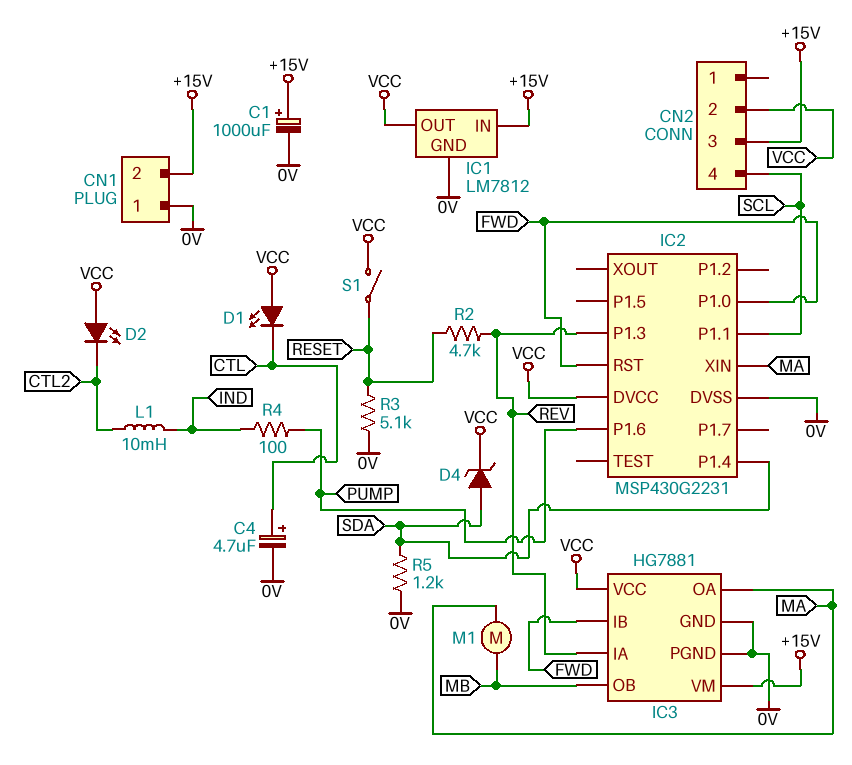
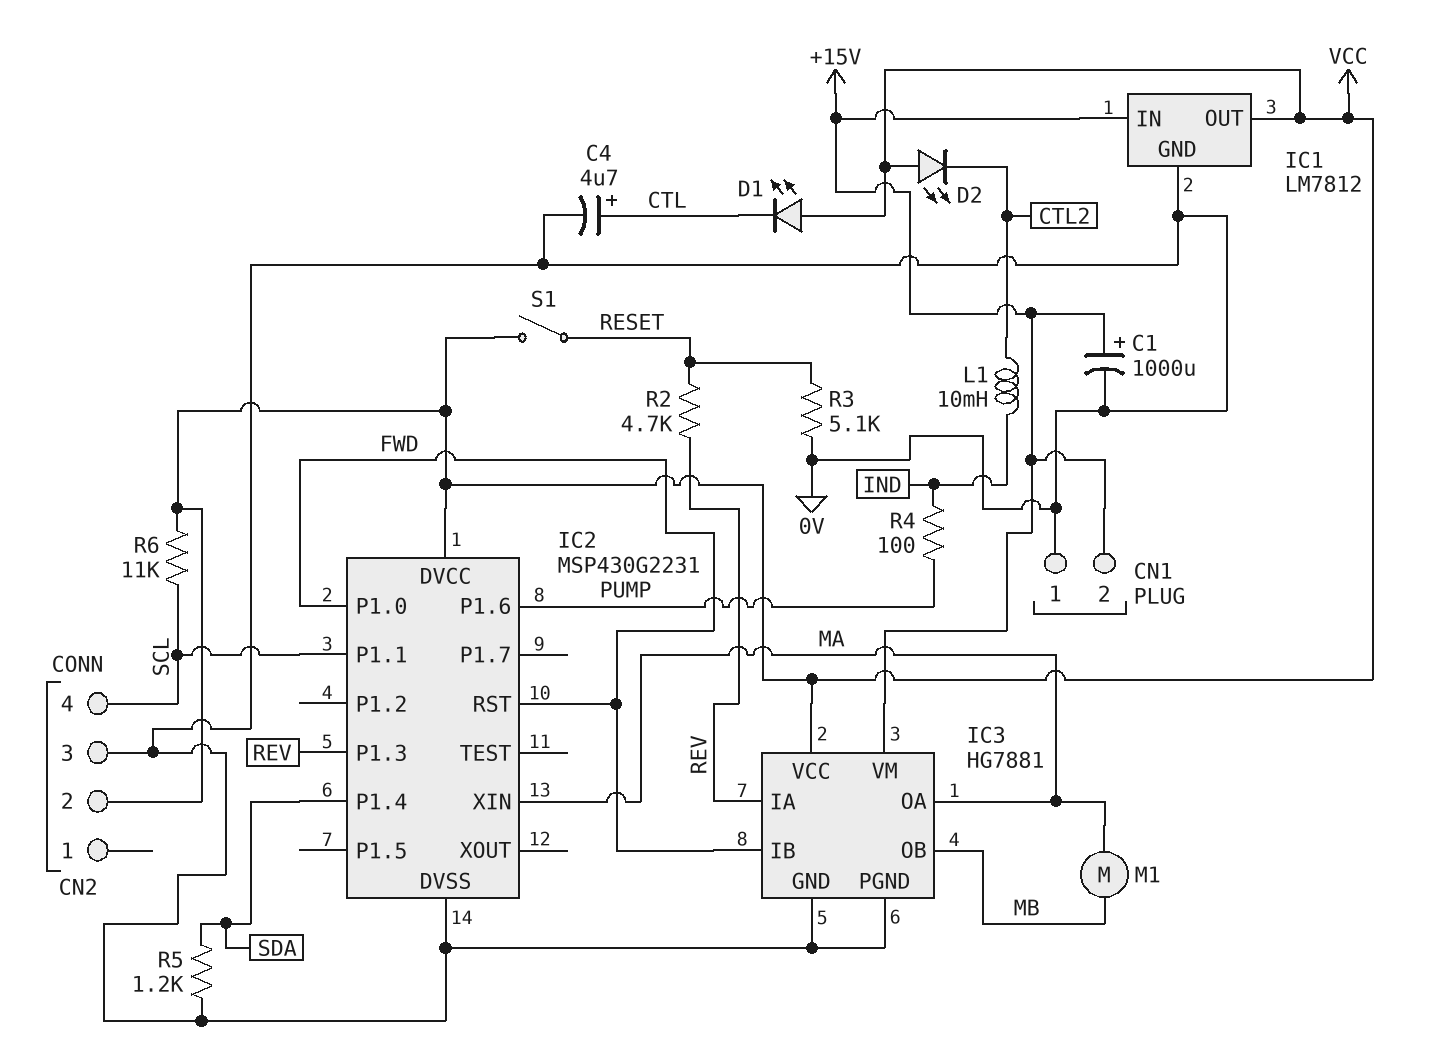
CN2 pin 3: +15V -> 0V
D4: zener (A SDA, K VCC) -> none
R6: none -> 11k (SCL, VCC)

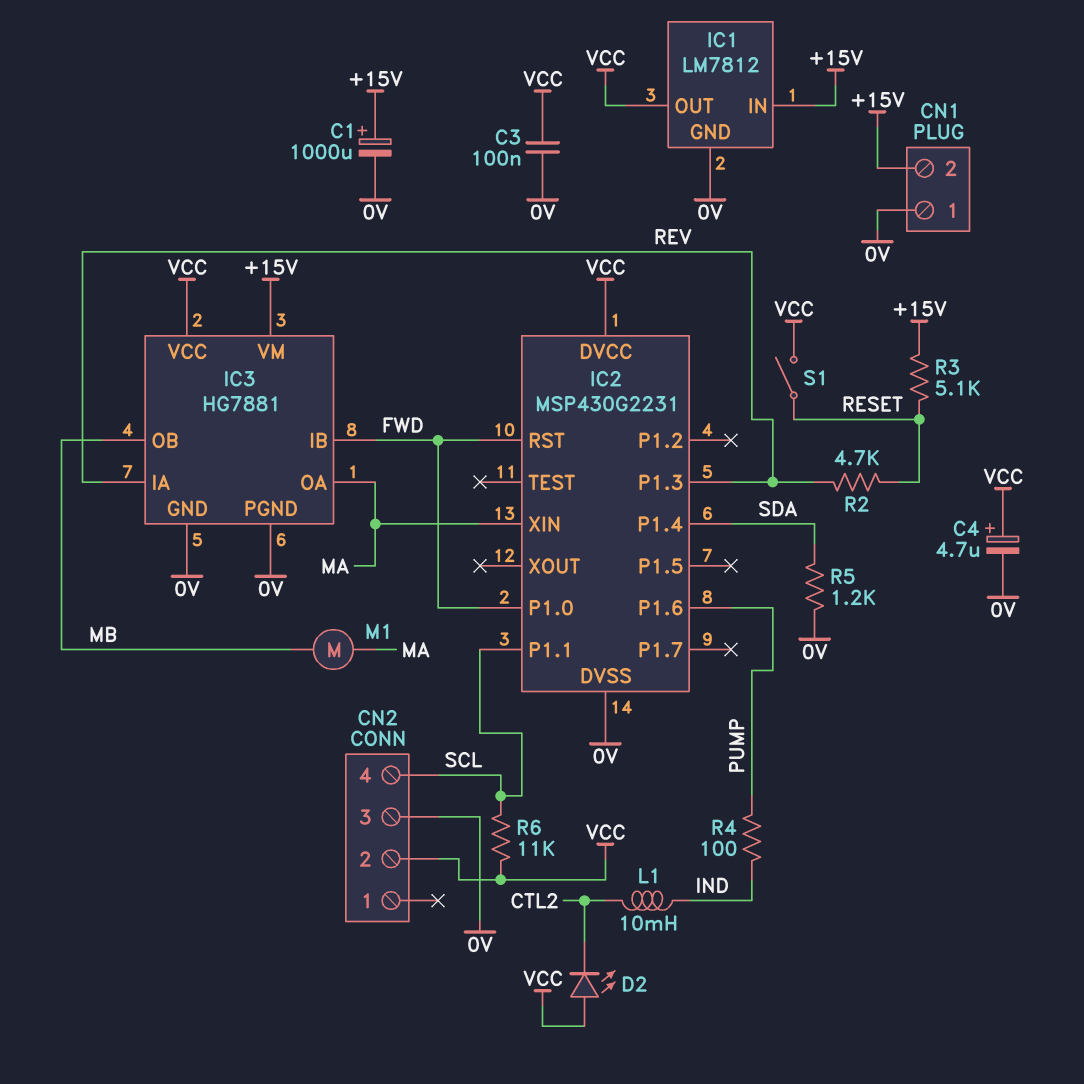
C3: none -> 100nF (0V, VCC)
C4: 4.7uF (plus CTL, minus 0V) -> 4.7uF (plus VCC, minus 0V)
D1: LED (A VCC, K CTL) -> none
R3: 5.1k (0V, RESET) -> 5.1k (+15V, RESET)

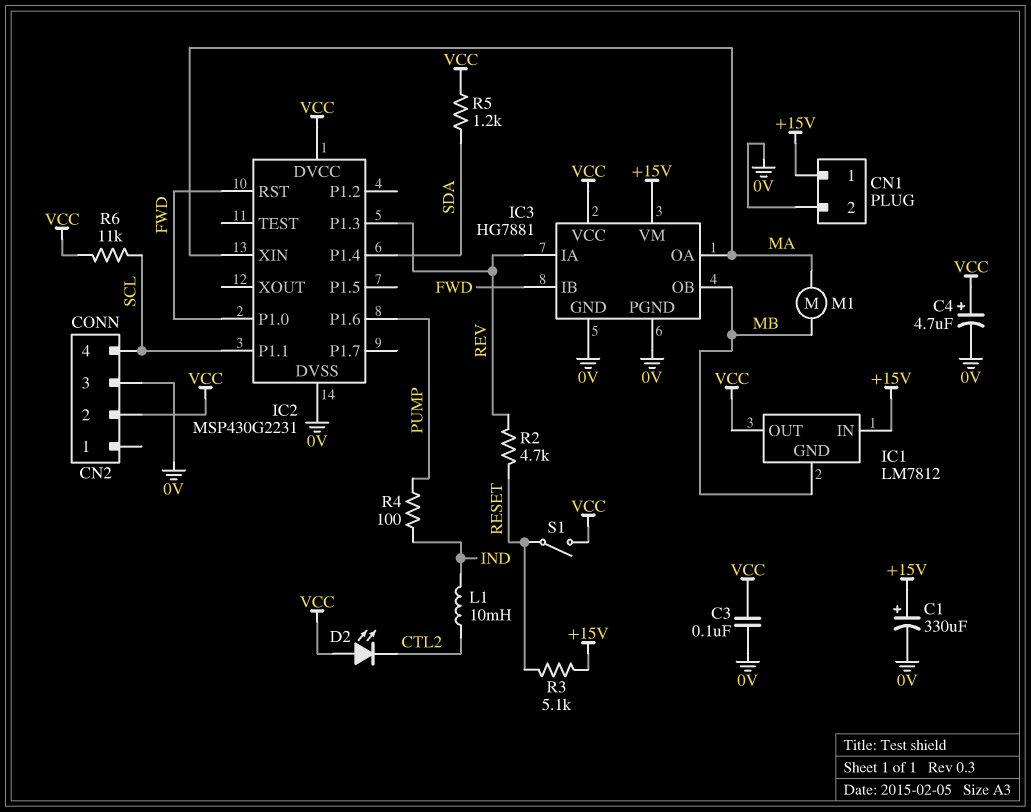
C1: 1000uF (plus +15V, minus 0V) -> 330uF (plus +15V, minus 0V)
CN1 pin 1: 0V -> +15V
CN1 pin 2: +15V -> 0V
IC1 pin GND: 0V -> MB
R5: 1.2k (0V, SDA) -> 1.2k (SDA, VCC)

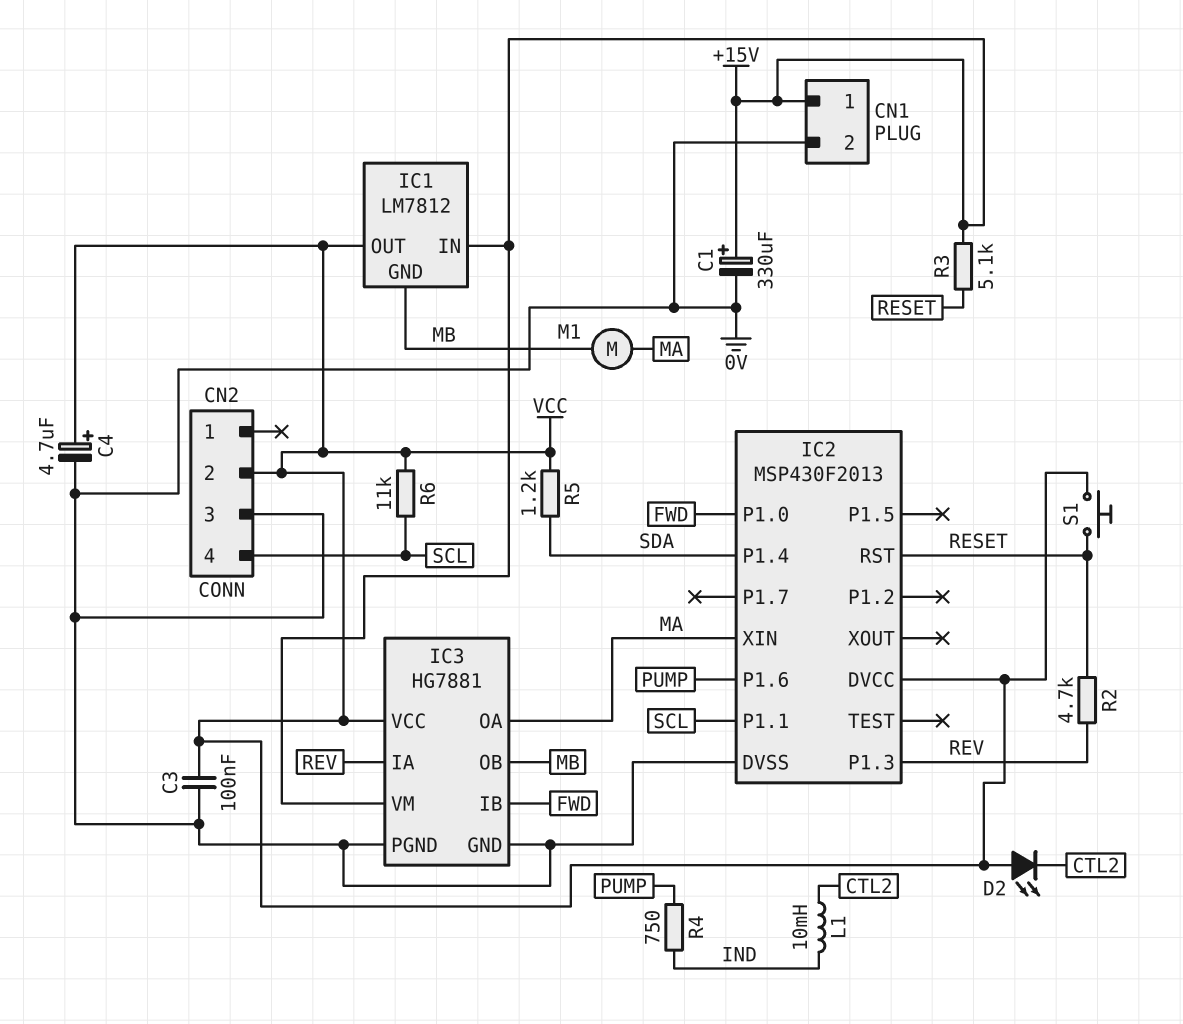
IC2: MSP430G2231 -> MSP430F2013
IC2 pin RST: FWD -> RESET
R4: 100 (IND, PUMP) -> 750 (IND, PUMP)
S1: switch (RESET, VCC) -> button (RESET, VCC)

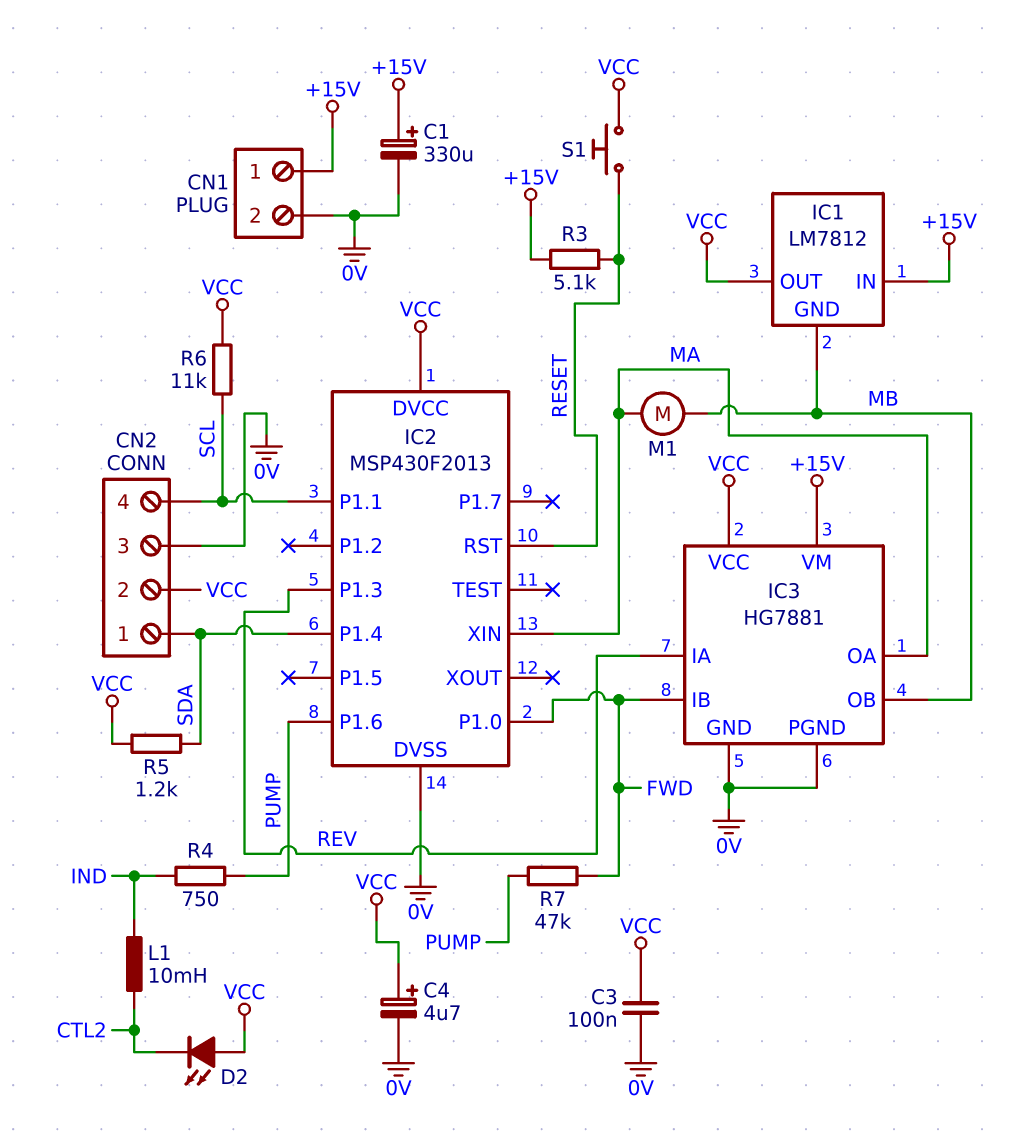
CN2 pin 1: none -> SDA
R2: 4.7k (RESET, REV) -> none
R7: none -> 47k (FWD, PUMP)

